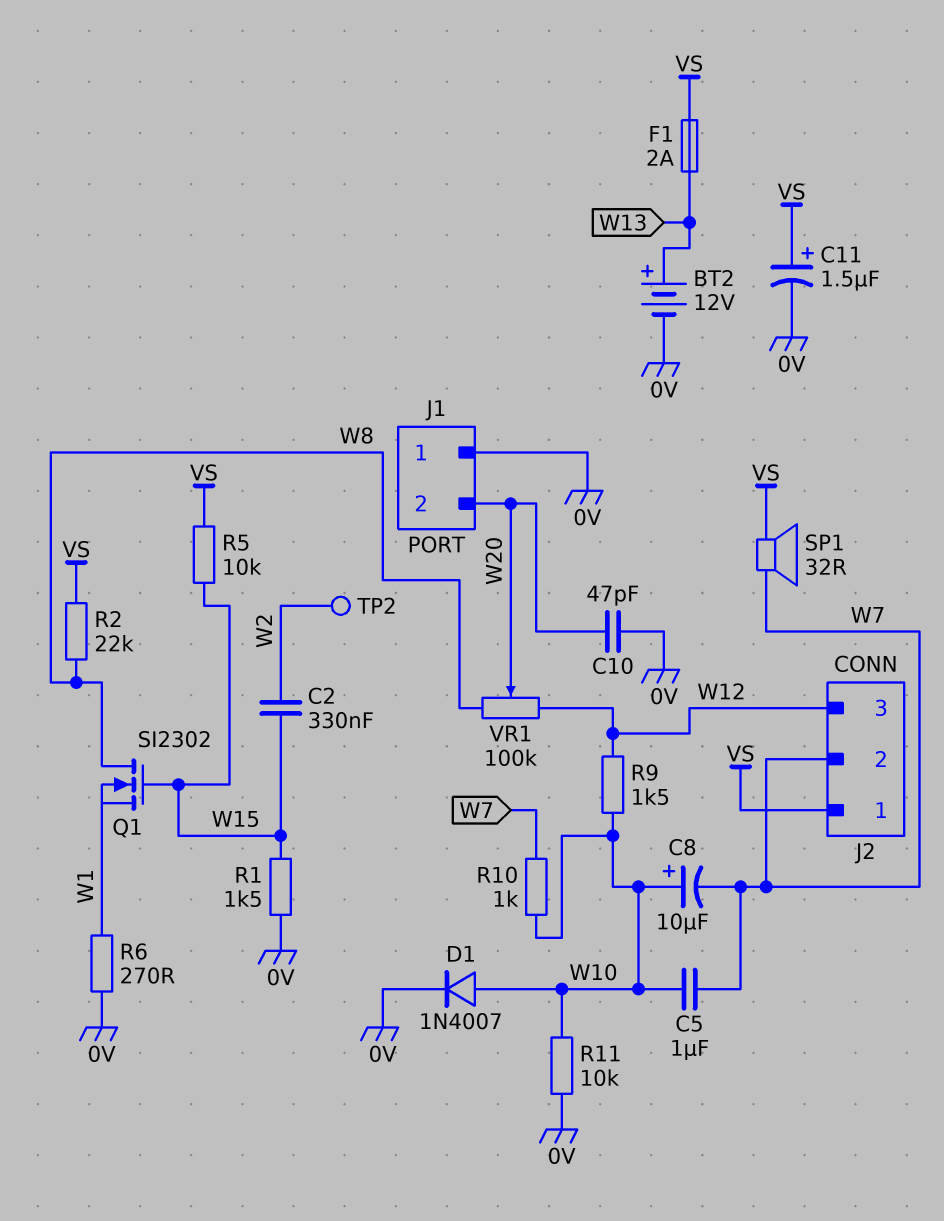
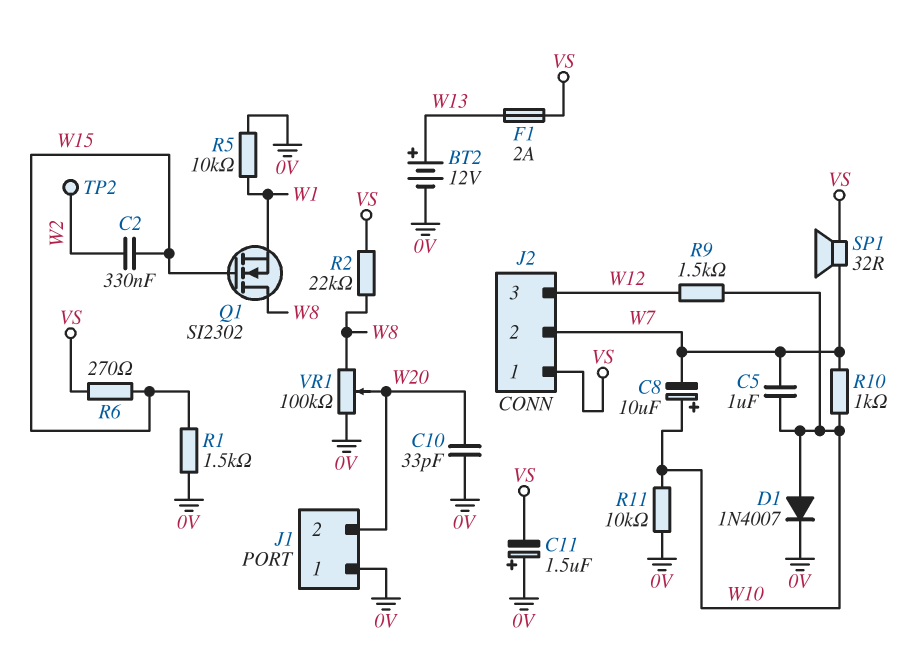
C10: 47pF (0V, W20) -> 33pF (0V, W20)
C11: 1.5uF (plus VS, minus 0V) -> 1.5uF (plus 0V, minus VS)
R5: 10k (VS, W15) -> 10k (0V, W1)
R6: 270 (0V, W1) -> 270 (VS, W15)
VR1: 100k (W8, W12, wiper W20) -> 100k (0V, W8, wiper W20)

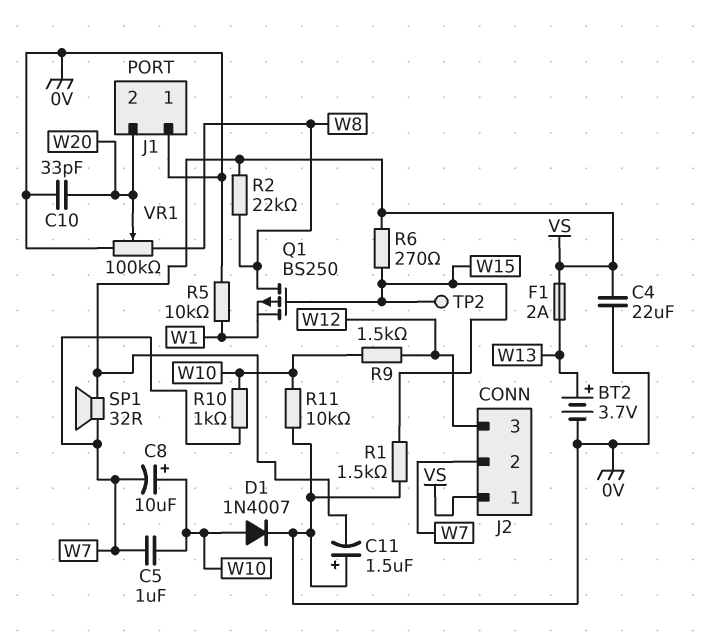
BT2: 12V (plus W13, minus 0V) -> 3.7V (plus W13, minus 0V)
C2: 330nF (W2, W15) -> none
C4: none -> 22uF (0V, VS)
Q1: NMOS SI2302 (G W15, D W8, S W1) -> PMOS BS250 (G W15, D W8, S W1)
TP2: test point (W2) -> test point (W15)

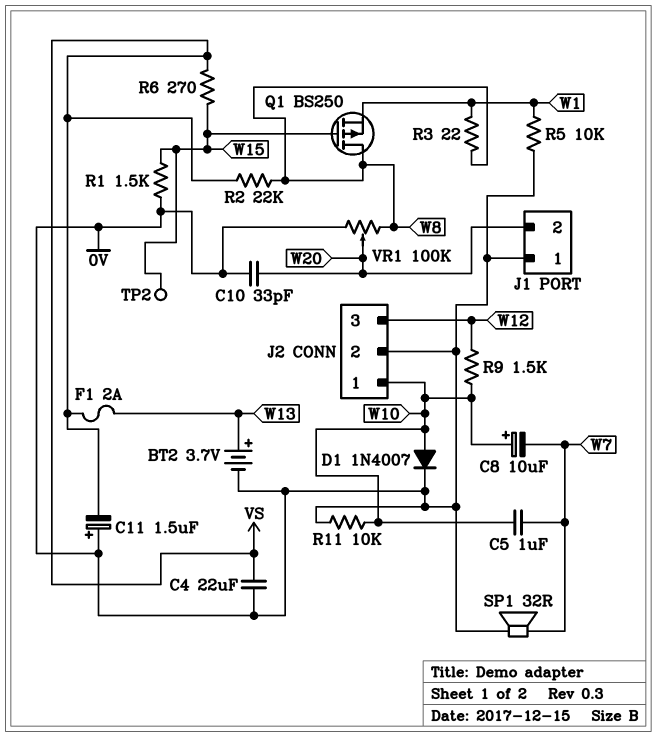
J2 pin 1: VS -> W10
J2 pin 2: W7 -> 0V
R3: none -> 22 (W1, W8)
R10: 1k (W7, W10) -> none
SP1: speaker 32R (VS, W7) -> speaker 32R (0V, W7)

